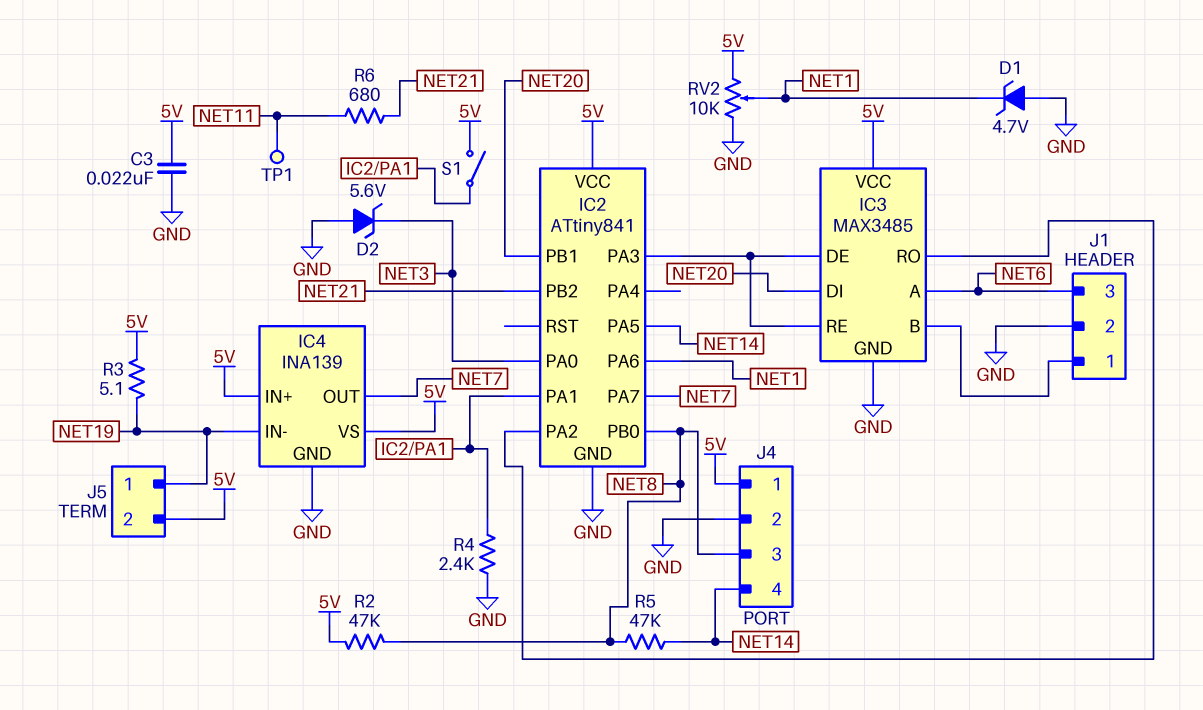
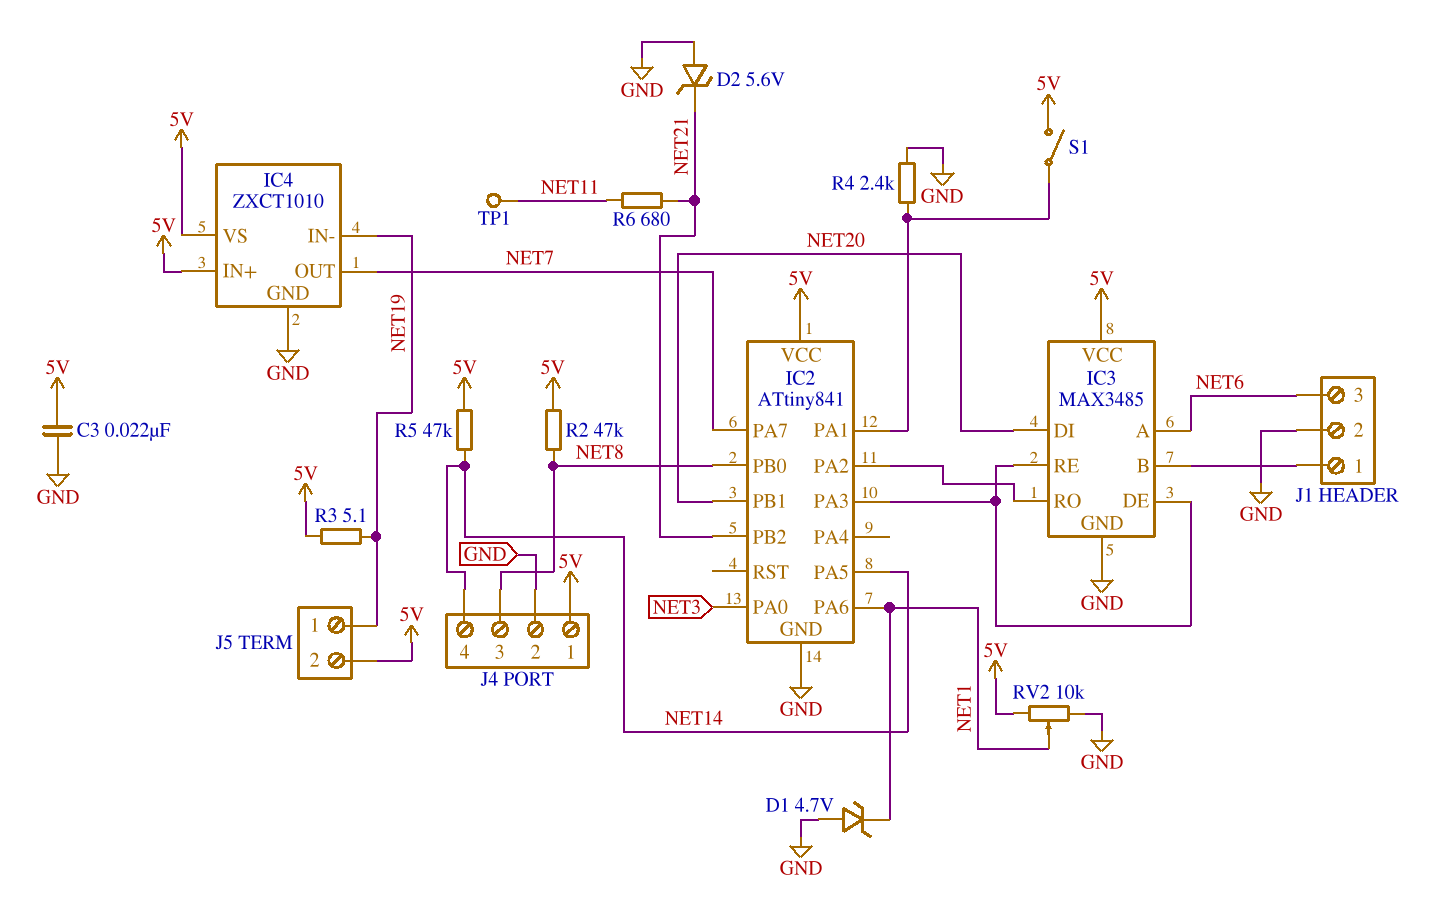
D2: zener 5.6V (A GND, K NET3) -> zener 5.6V (A GND, K NET21)
IC4: INA139 -> ZXCT1010
R5: 47k (NET8, NET14) -> 47k (5V, NET14)

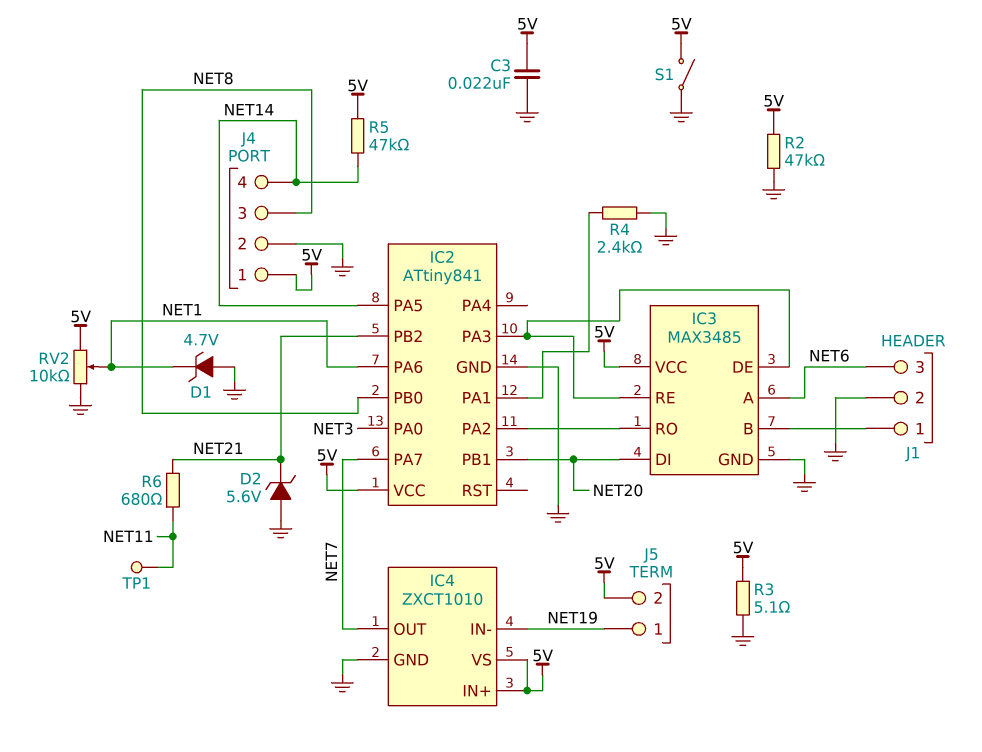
R2: 47k (5V, NET8) -> 47k (5V, GND)
R3: 5.1 (5V, NET19) -> 5.1 (5V, GND)
S1: switch (5V, IC2/PA1) -> switch (5V, GND)

